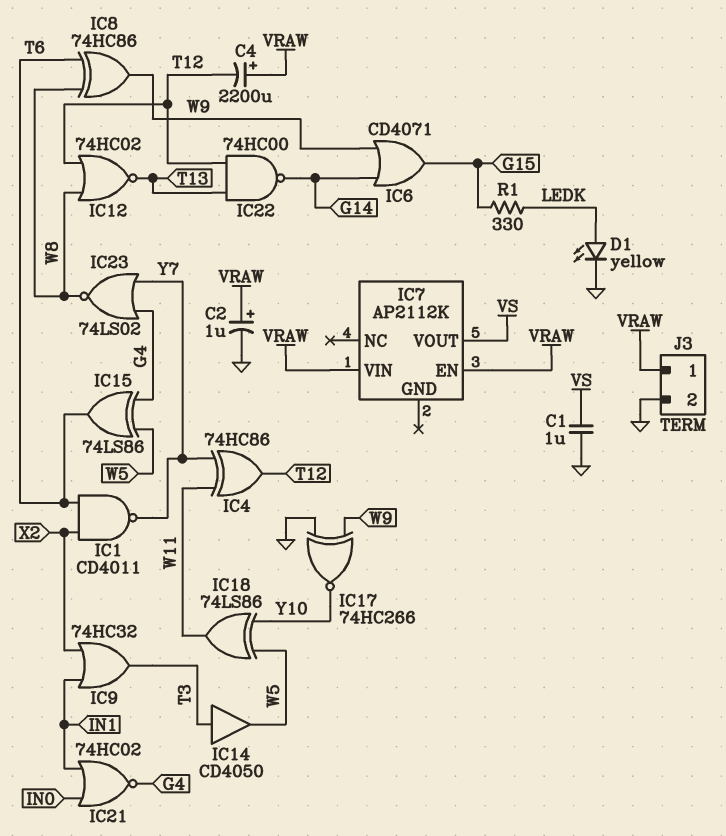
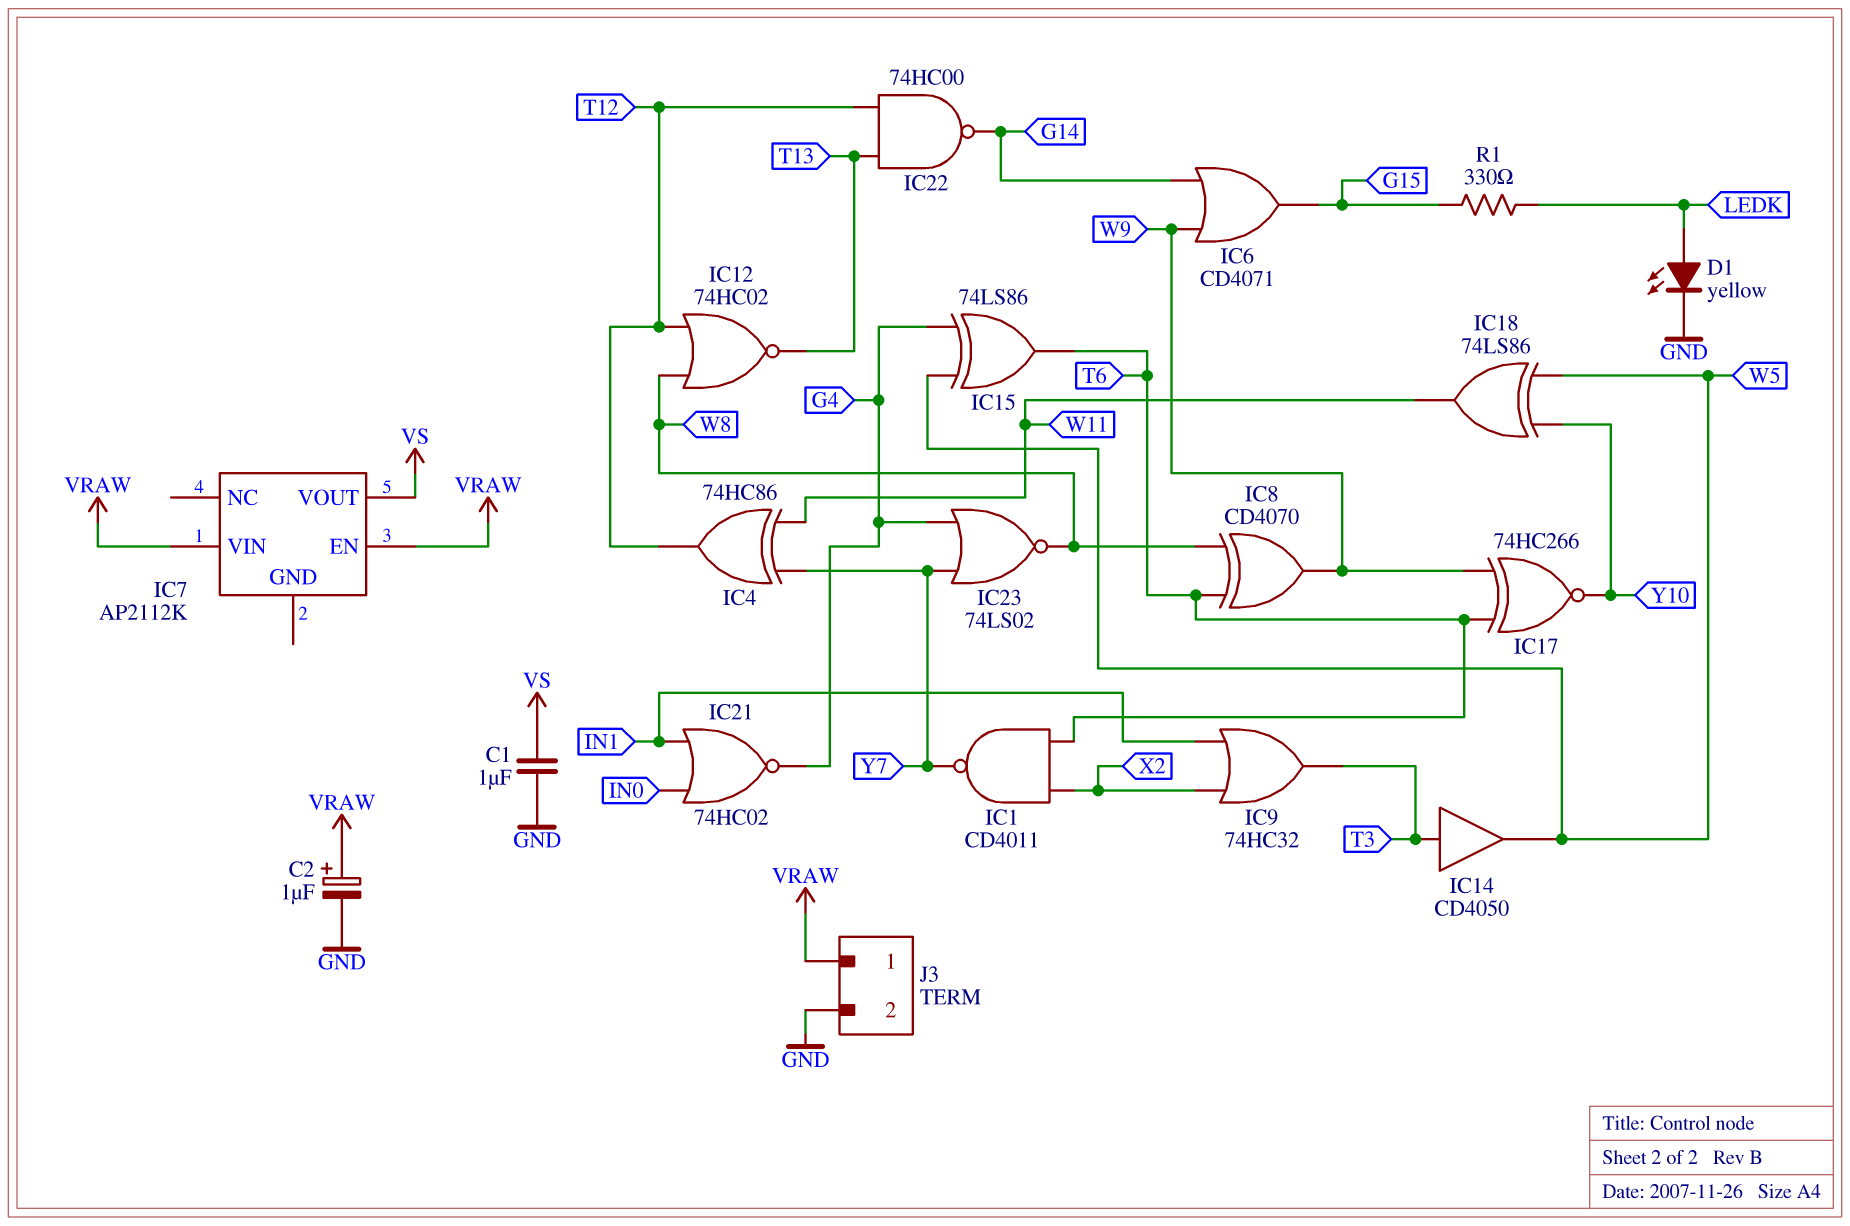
C4: 2200uF (plus VRAW, minus T12) -> none
IC8: XOR 74HC86 (in T6, in W8, out W9) -> XOR CD4070 (in T6, in W8, out W9)
IC17: XNOR 74HC266 (in GND, in W9, out Y10) -> XNOR 74HC266 (in T6, in W9, out Y10)

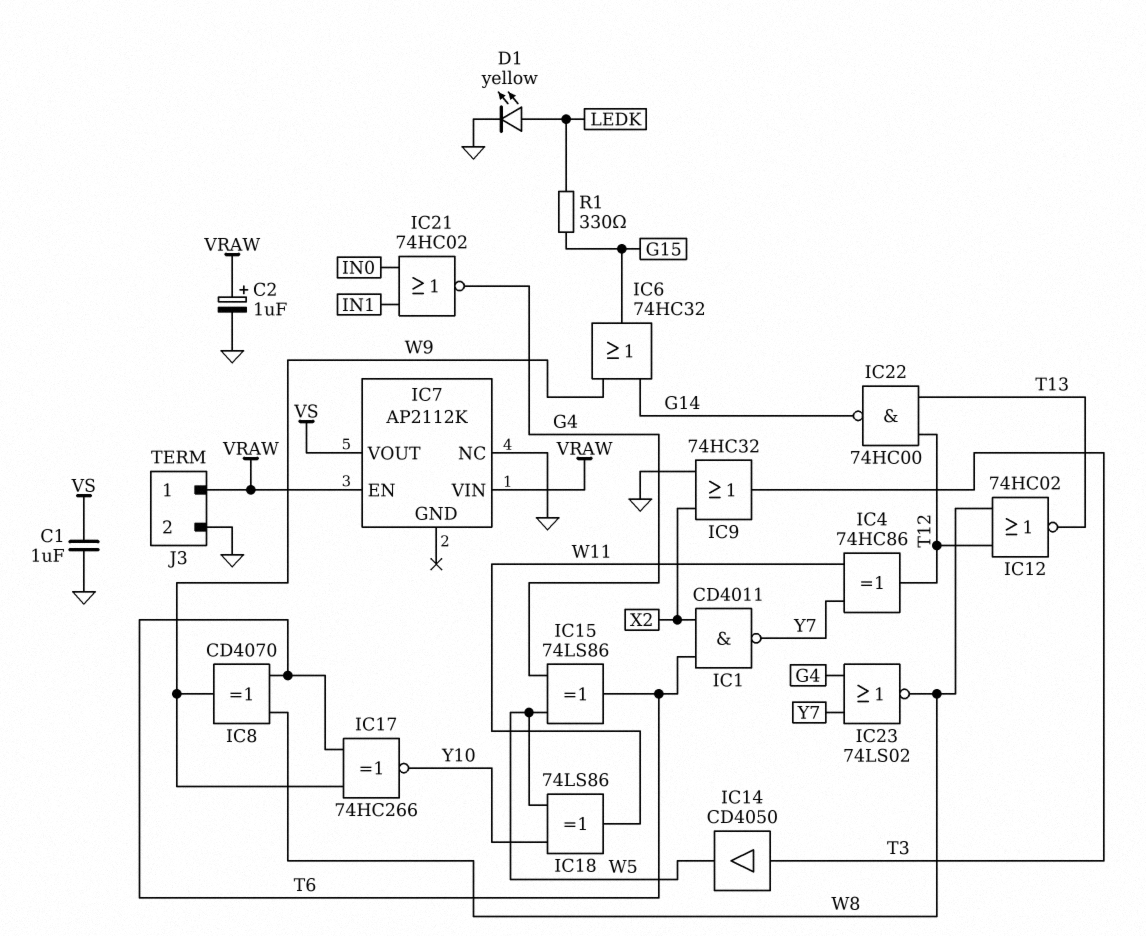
IC6: OR CD4071 (in G14, in W9, out G15) -> OR 74HC32 (in G14, in W9, out G15)
IC7 pin NC: none -> GND
IC9: OR 74HC32 (in IN1, in X2, out T3) -> OR 74HC32 (in GND, in X2, out T3)

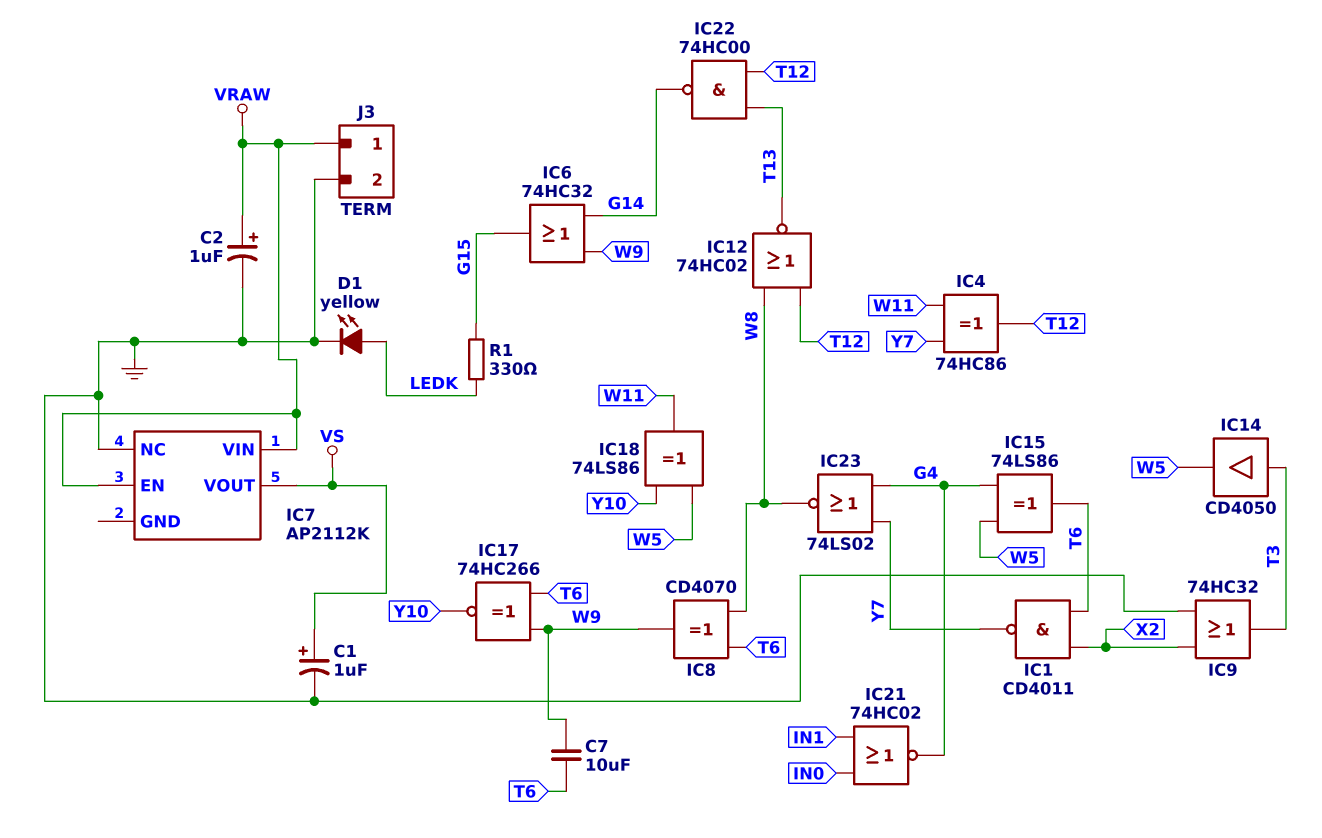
C1: 1uF (GND, VS) -> 1uF (plus VS, minus GND)
C7: none -> 10uF (T6, W9)

